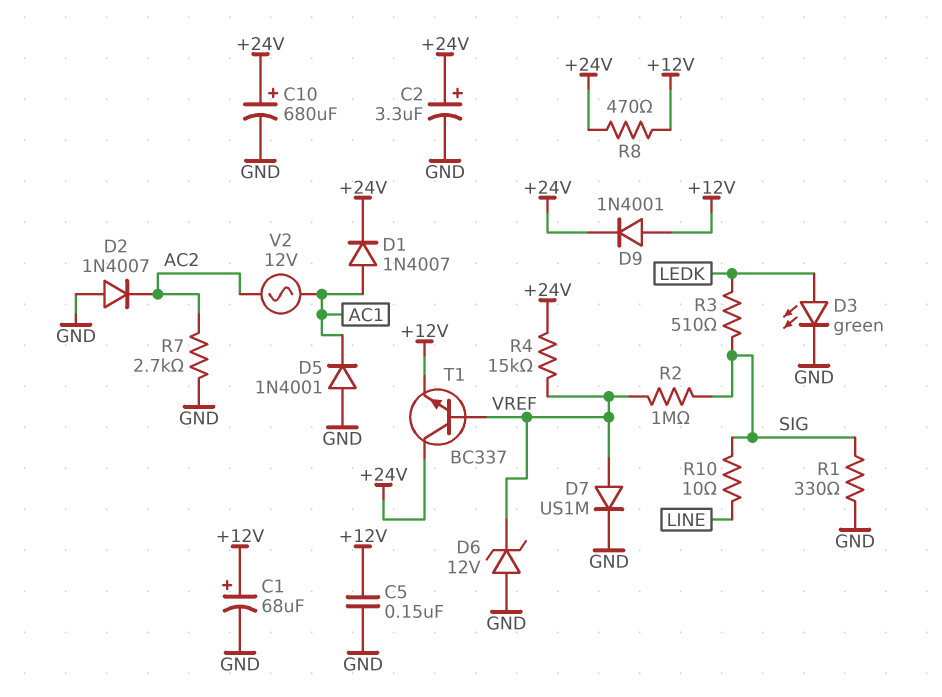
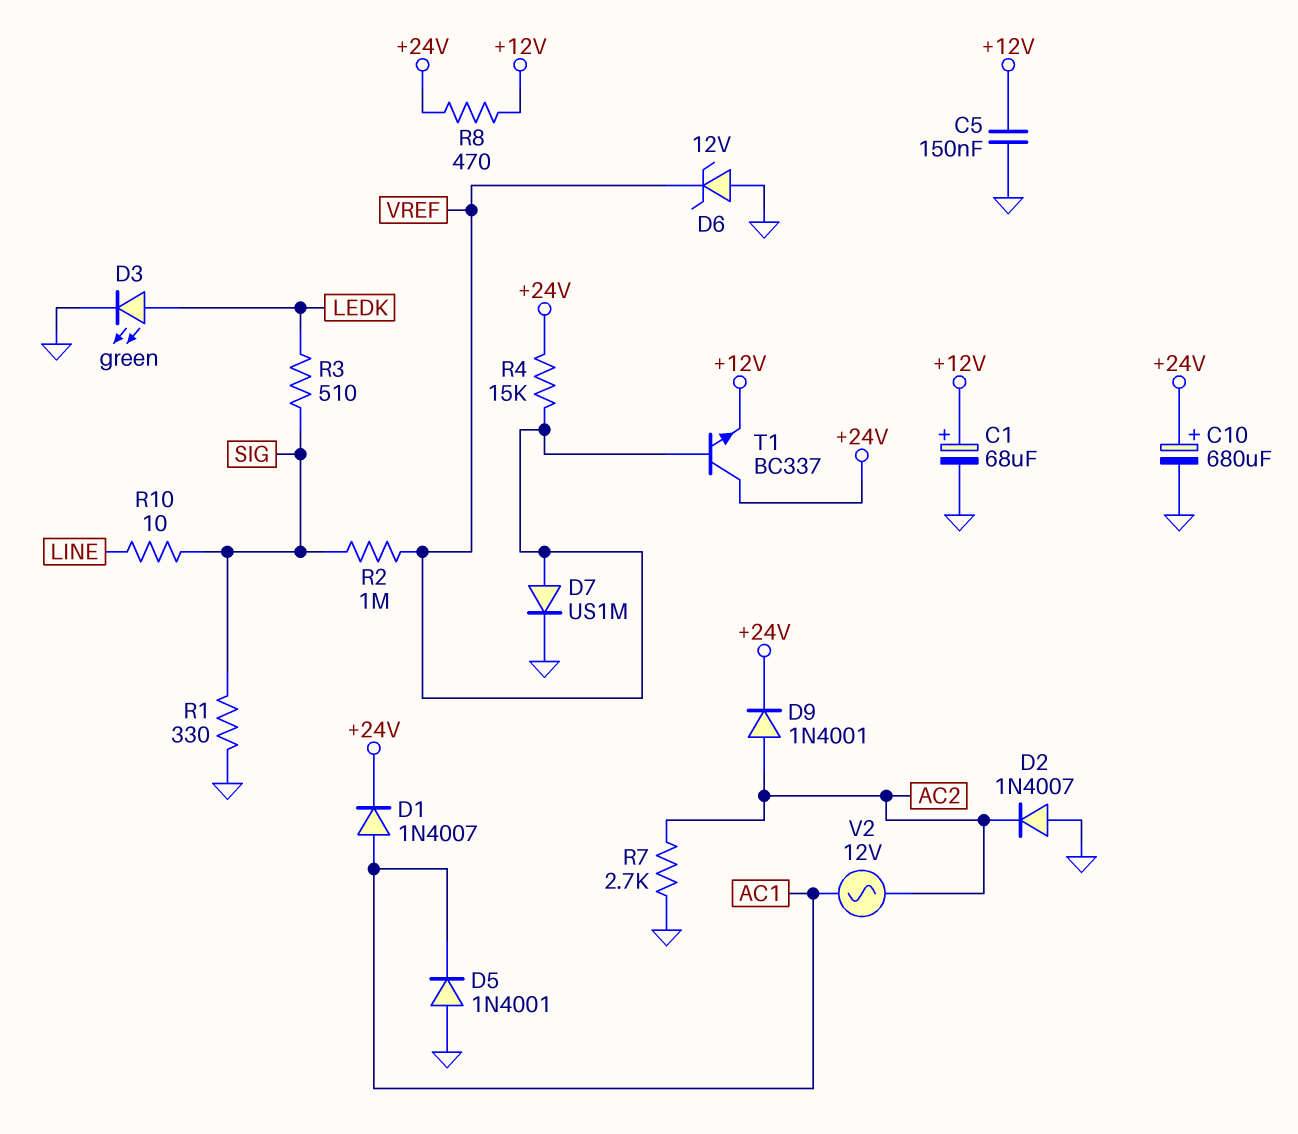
C2: 3.3uF (plus +24V, minus GND) -> none
D9: diode 1N4001 (A +12V, K +24V) -> diode 1N4001 (A AC2, K +24V)

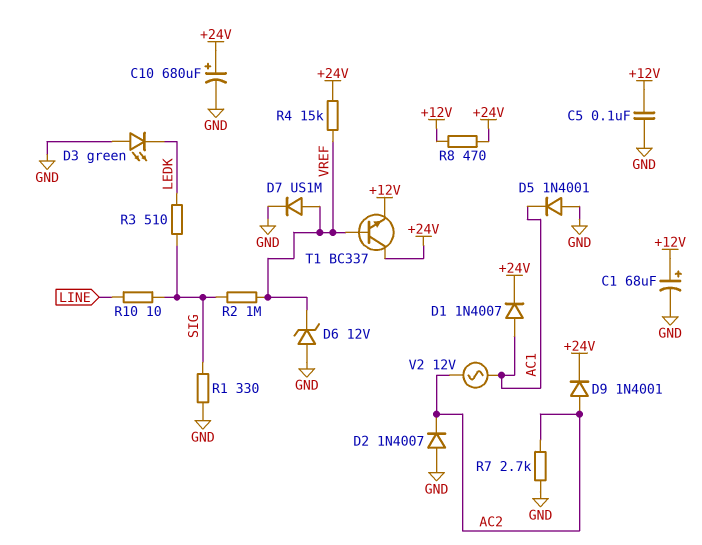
C5: 150nF (+12V, GND) -> 100nF (+12V, GND)
D3: LED green (A LEDK, K GND) -> LED green (A GND, K LEDK)

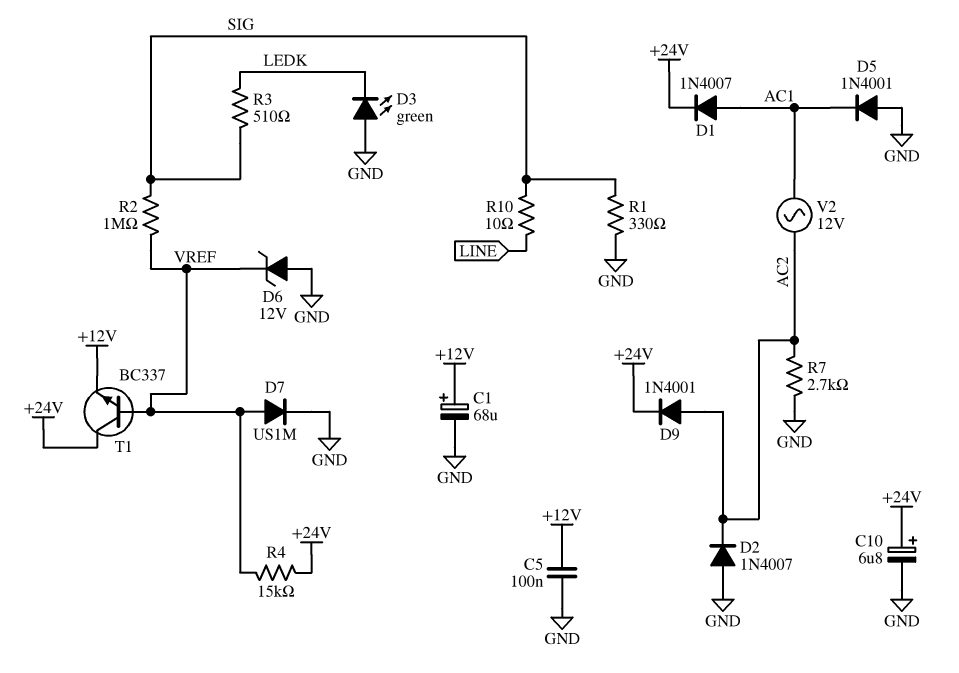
C10: 680uF (plus +24V, minus GND) -> 6.8uF (plus +24V, minus GND)
R8: 470 (+12V, +24V) -> none

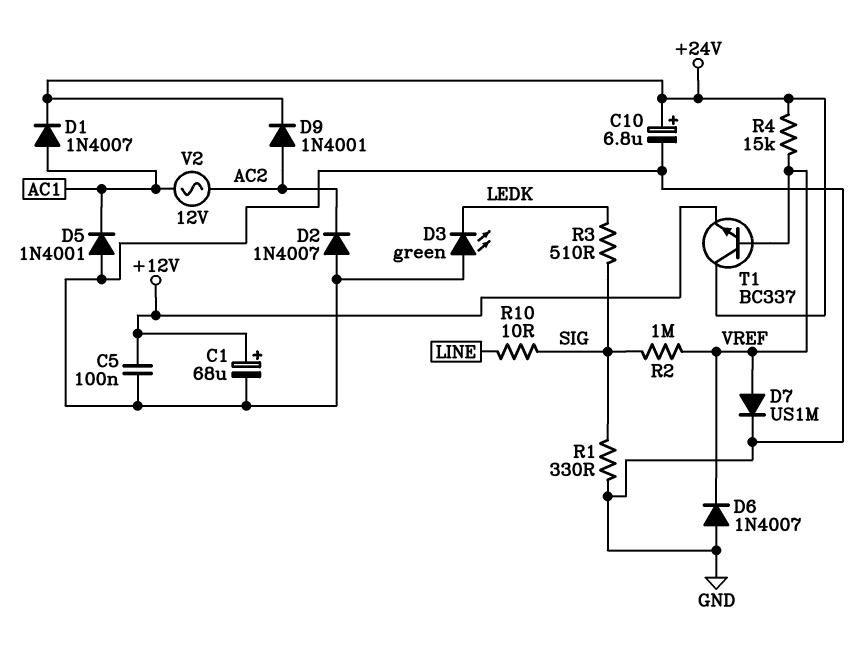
D6: zener 12V (A GND, K VREF) -> diode 1N4007 (A GND, K VREF)
R7: 2.7k (AC2, GND) -> none

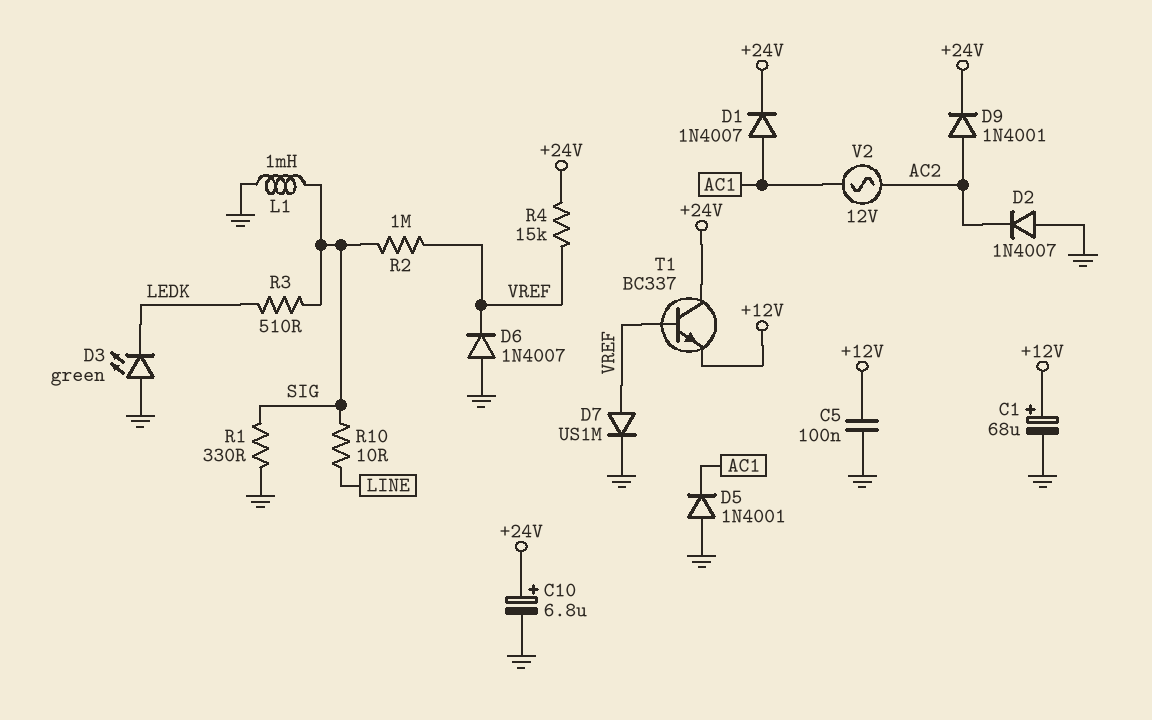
L1: none -> 1mH (GND, SIG)

